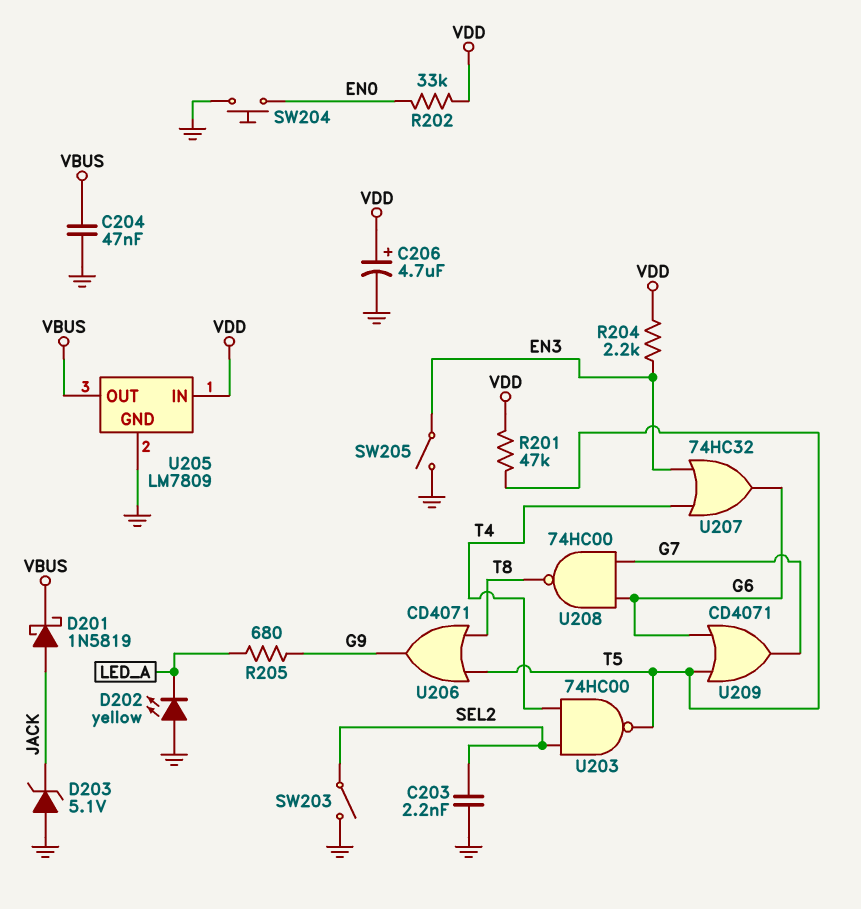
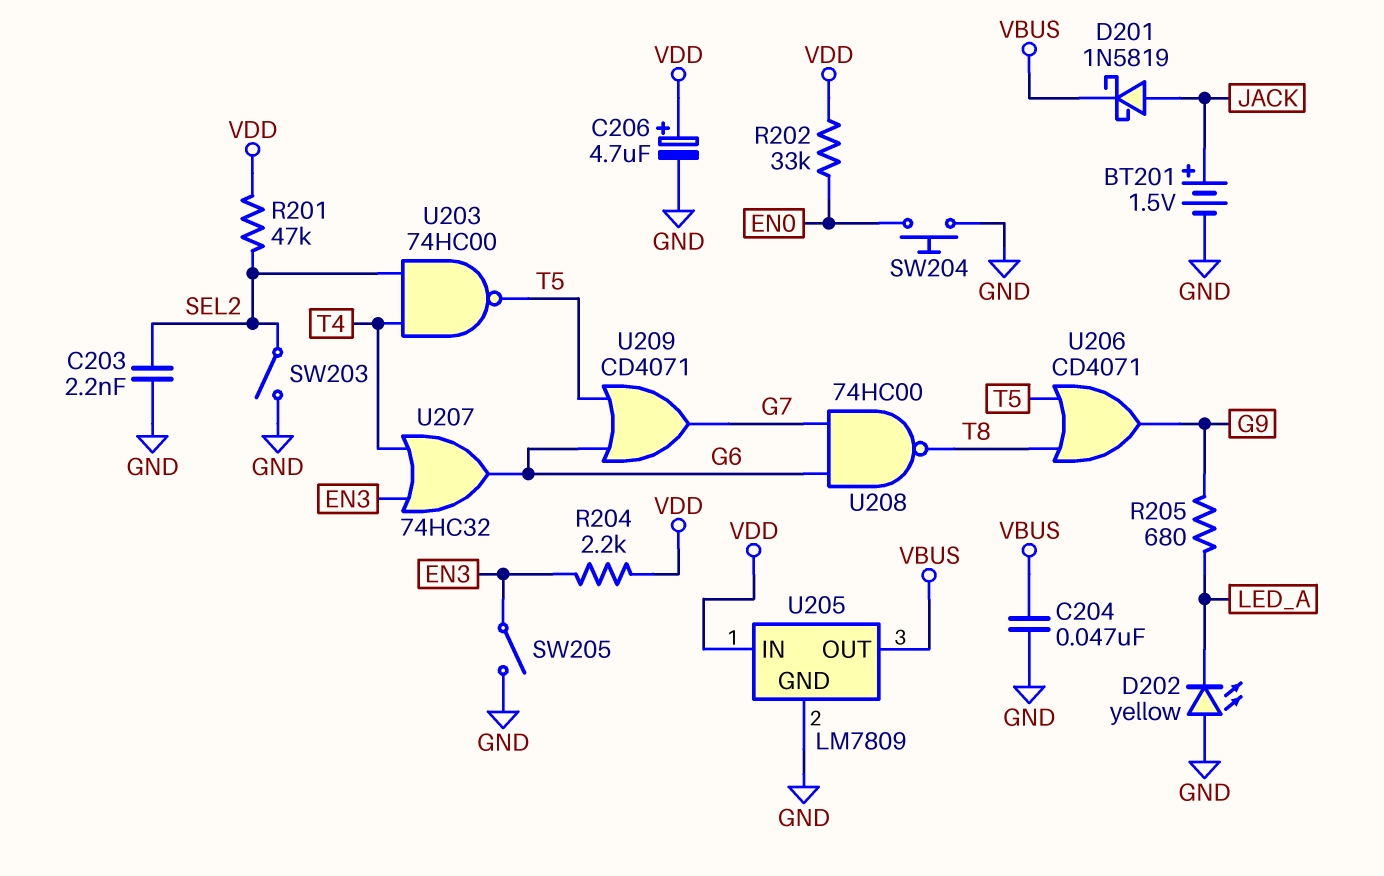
BT201: none -> 1.5V (plus JACK, minus GND)
D203: zener 5.1V (A GND, K JACK) -> none
R201: 47k (T5, VDD) -> 47k (SEL2, VDD)

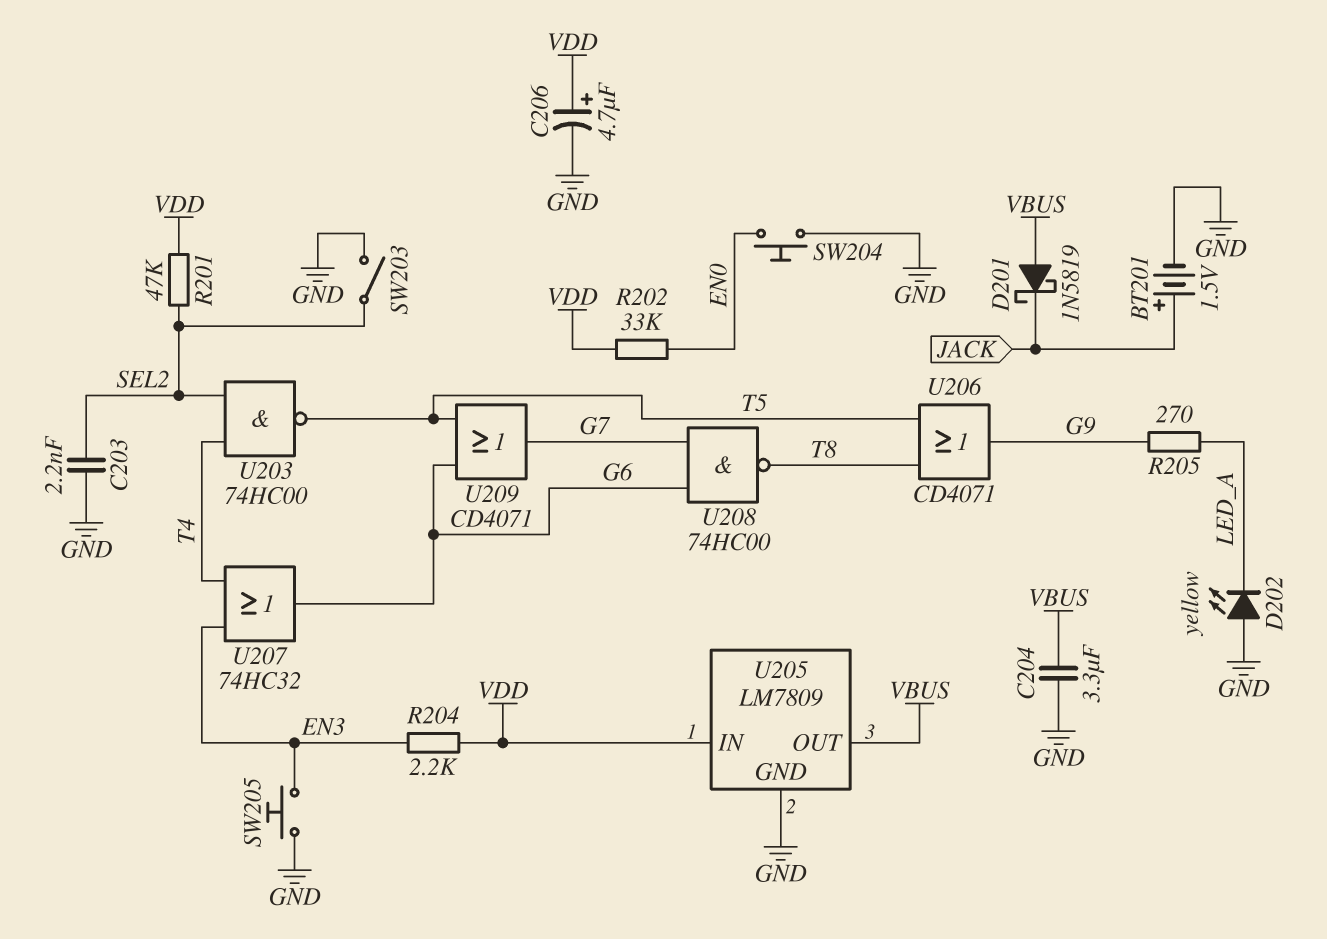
C204: 47nF (GND, VBUS) -> 3.3uF (GND, VBUS)
D201: schottky 1N5819 (A JACK, K VBUS) -> schottky 1N5819 (A VBUS, K JACK)
R205: 680 (G9, LED_A) -> 270 (G9, LED_A)
SW205: switch (EN3, GND) -> button (EN3, GND)

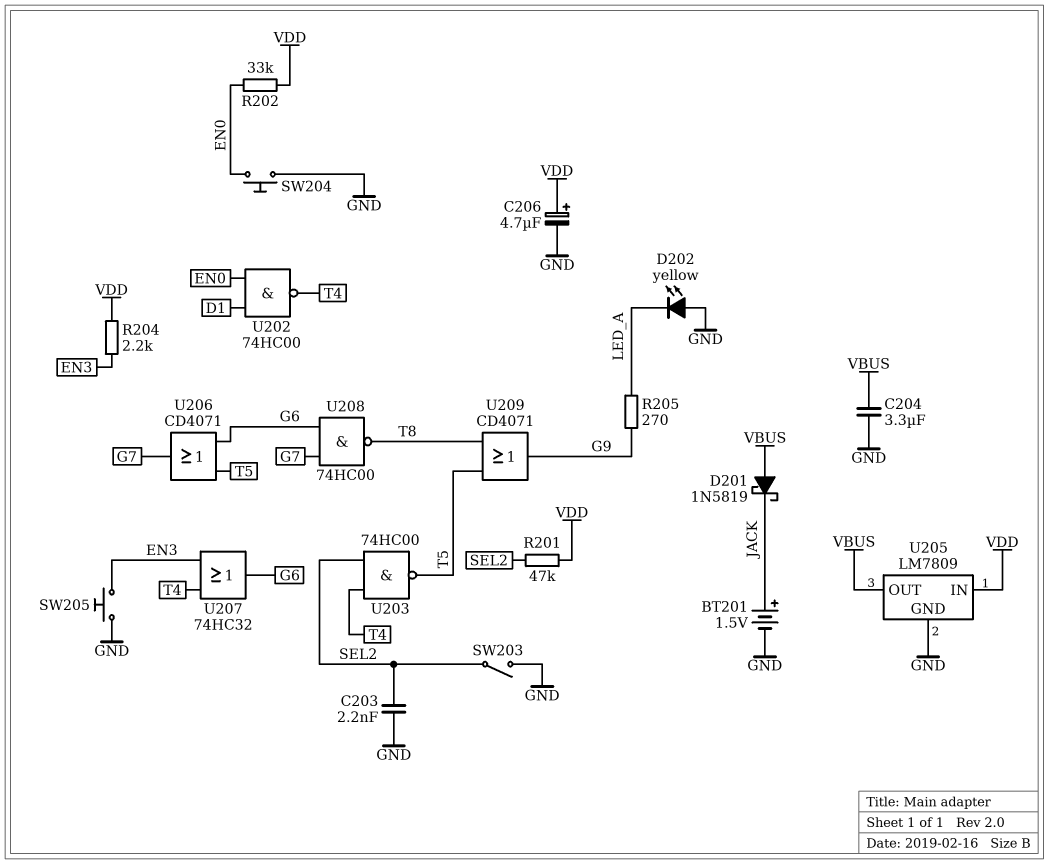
U202: none -> NAND 74HC00 (in D1, in EN0, out T4)
U206: OR CD4071 (in T5, in T8, out G9) -> OR CD4071 (in G6, in T5, out G7)
U209: OR CD4071 (in G6, in T5, out G7) -> OR CD4071 (in T5, in T8, out G9)

